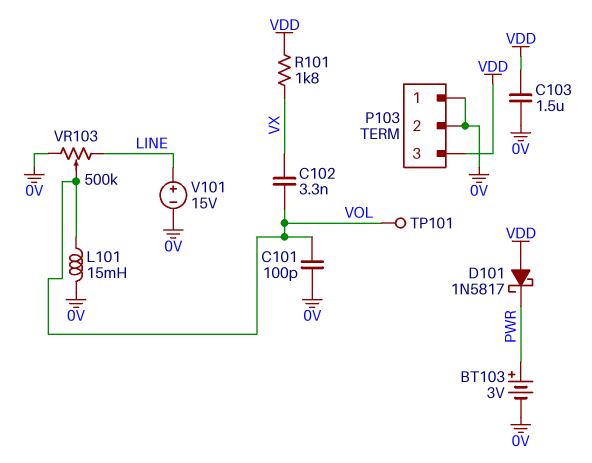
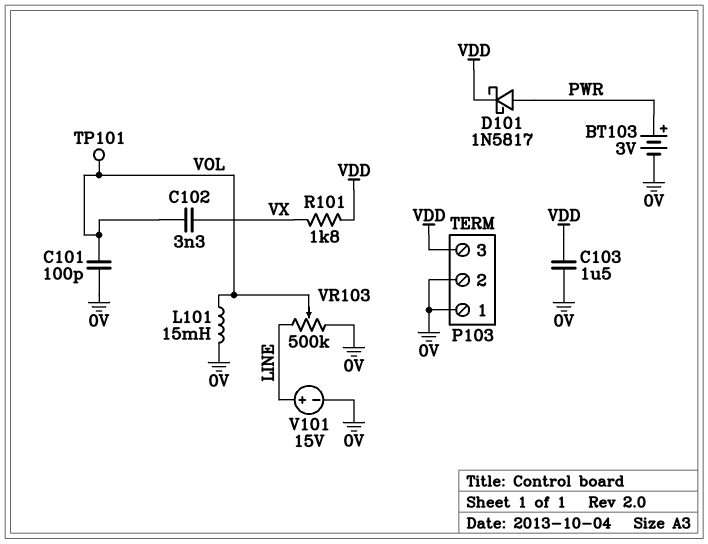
D101: schottky 1N5817 (A VDD, K PWR) -> schottky 1N5817 (A PWR, K VDD)

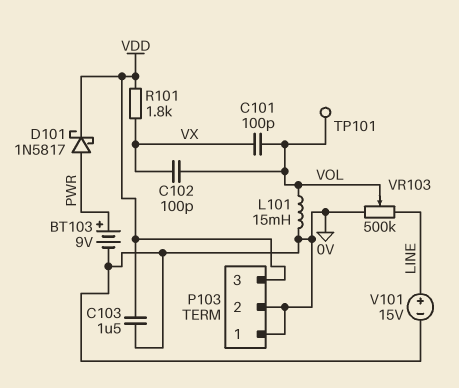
BT103: 3V (plus PWR, minus 0V) -> 9V (plus PWR, minus 0V)
C101: 100pF (0V, VOL) -> 100pF (VOL, VX)
C102: 3.3nF (VOL, VX) -> 100pF (VOL, VX)

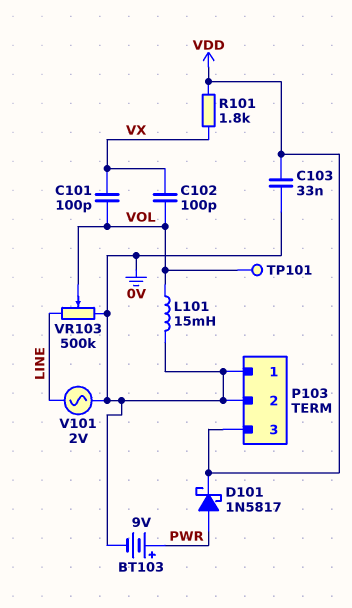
C103: 1.5uF (0V, VDD) -> 33nF (0V, VDD)
V101: 15V (plus LINE, minus 0V) -> AC 2V (0V, LINE)

